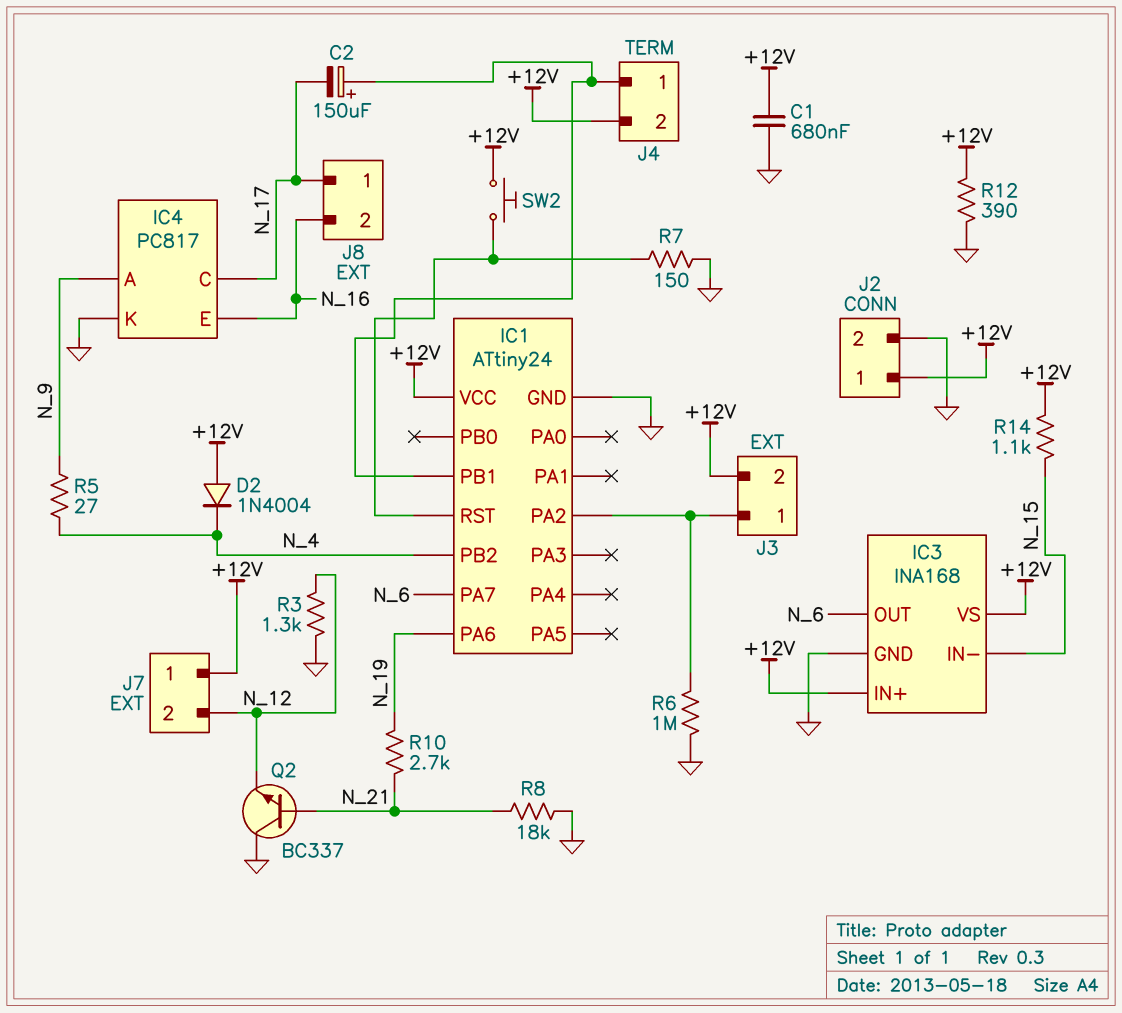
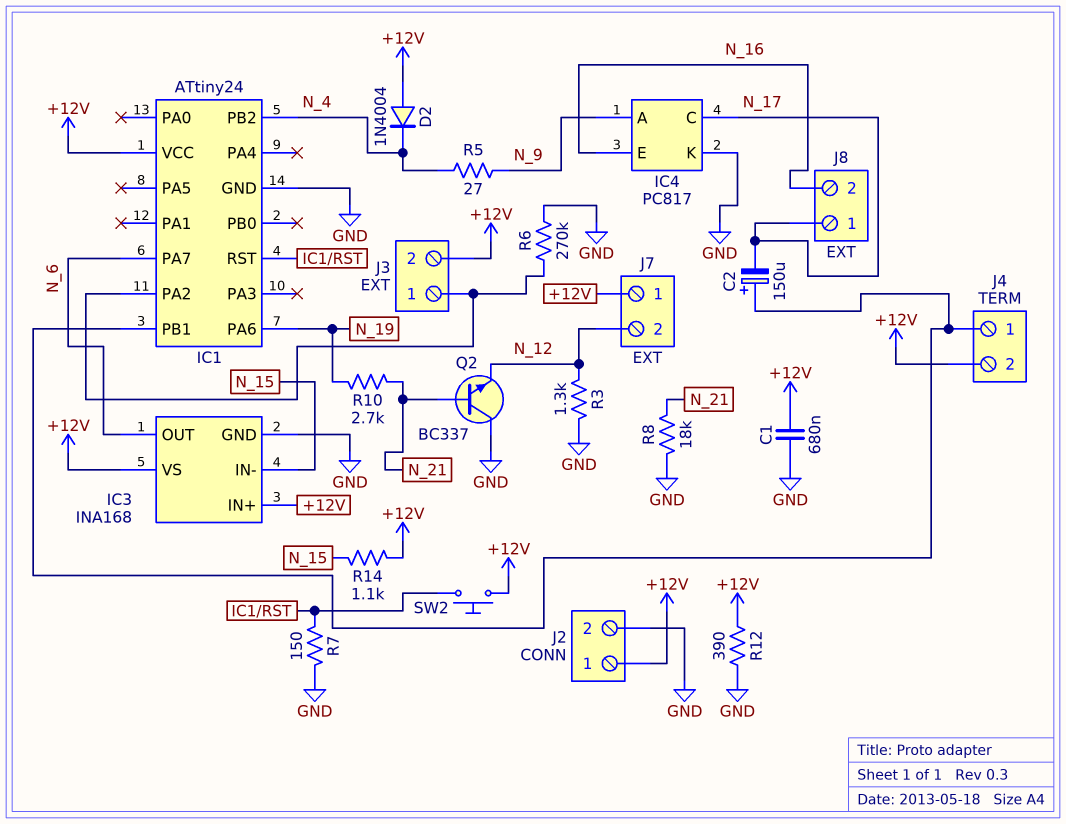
R6: 1M (GND, IC1/PA2) -> 270k (GND, IC1/PA2)

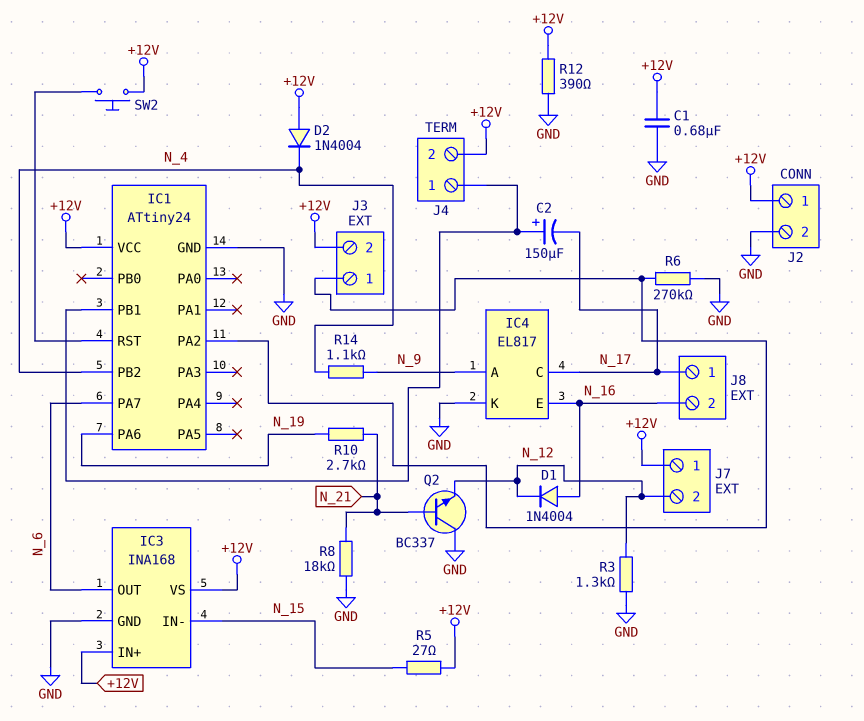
D1: none -> diode 1N4004 (A N_16, K N_12)
IC4: PC817 -> EL817
R5: 27 (N_4, N_9) -> 27 (+12V, N_15)
R7: 150 (GND, IC1/RST) -> none
R14: 1.1k (+12V, N_15) -> 1.1k (N_4, N_9)

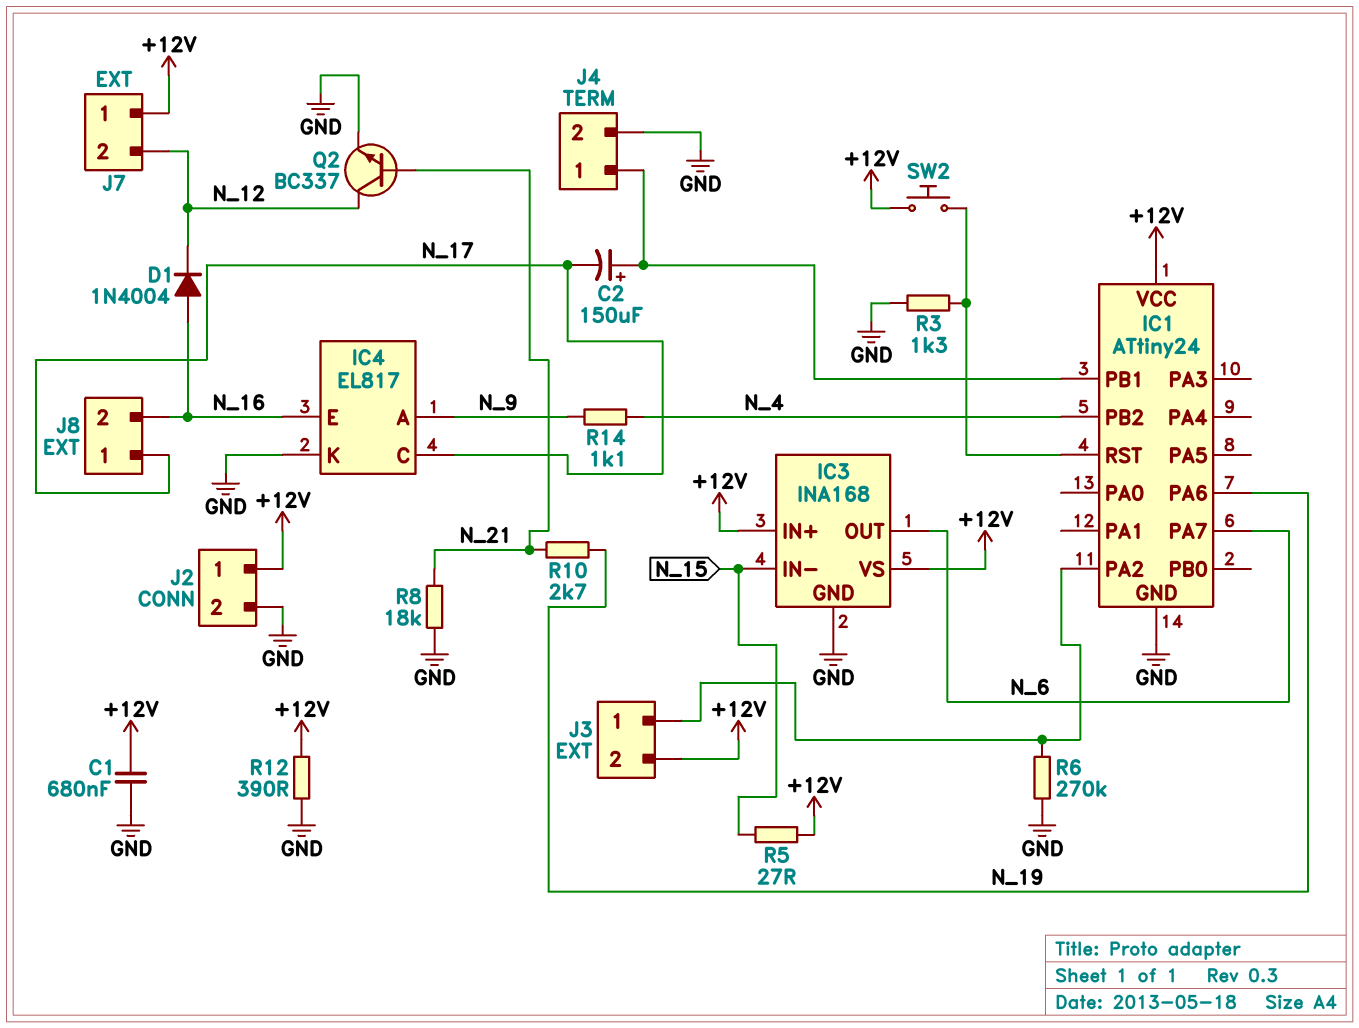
D2: diode 1N4004 (A +12V, K N_4) -> none
J4 pin 2: +12V -> GND
Q2: NPN BC337 (B N_21, C GND, E N_12) -> NPN BC337 (B N_21, C N_12, E GND)
R3: 1.3k (GND, N_12) -> 1.3k (GND, IC1/RST)

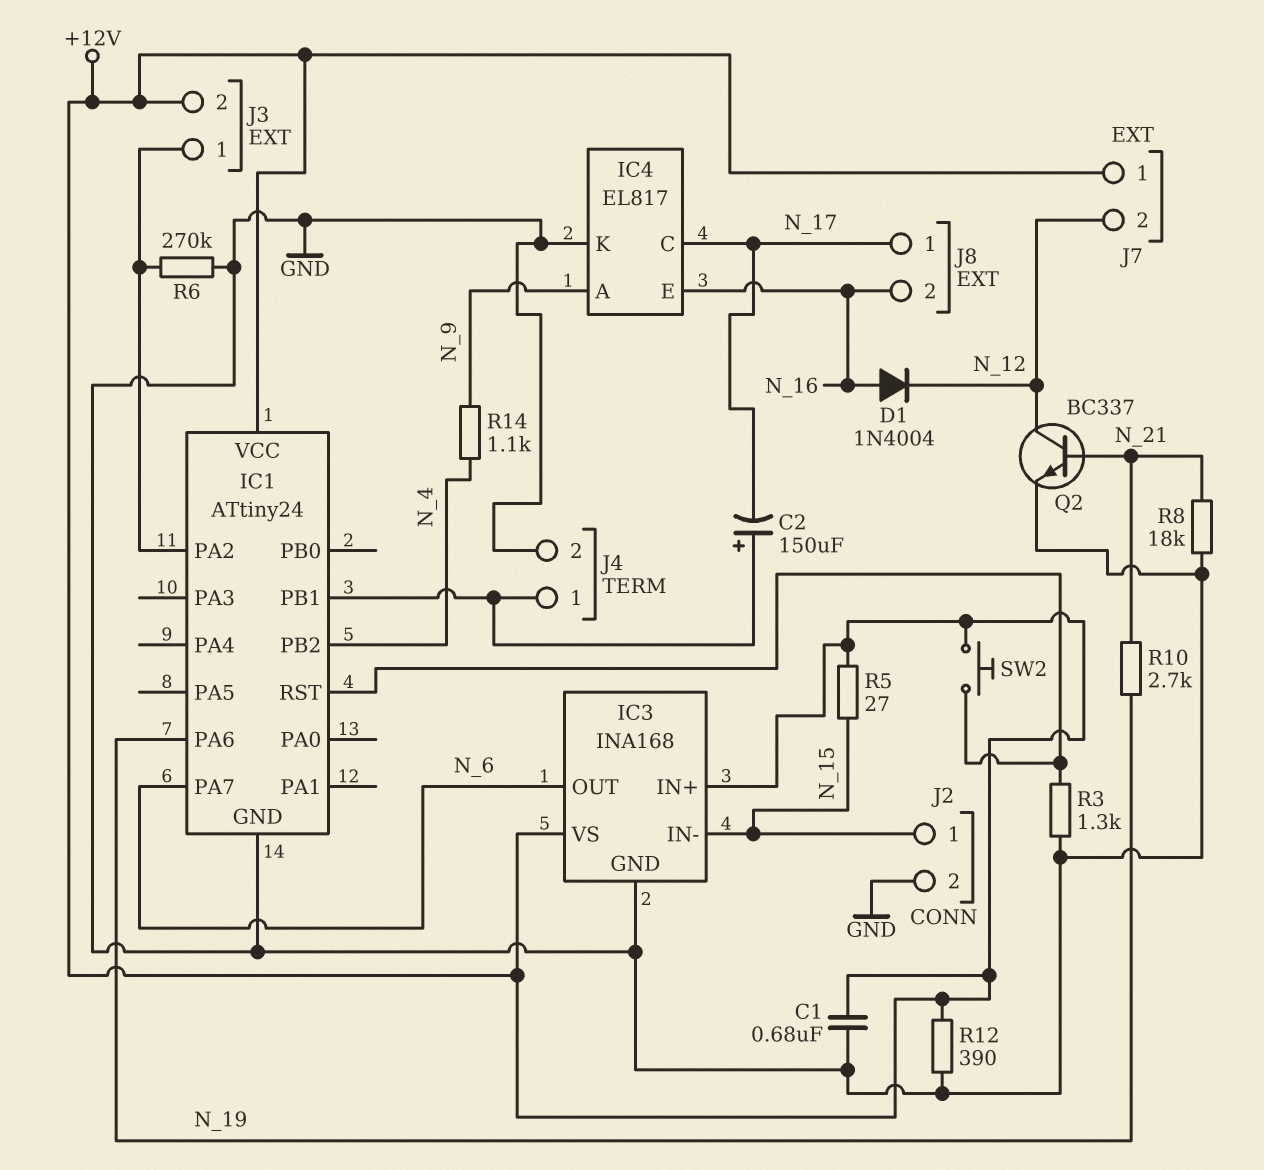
J2 pin 1: +12V -> N_15

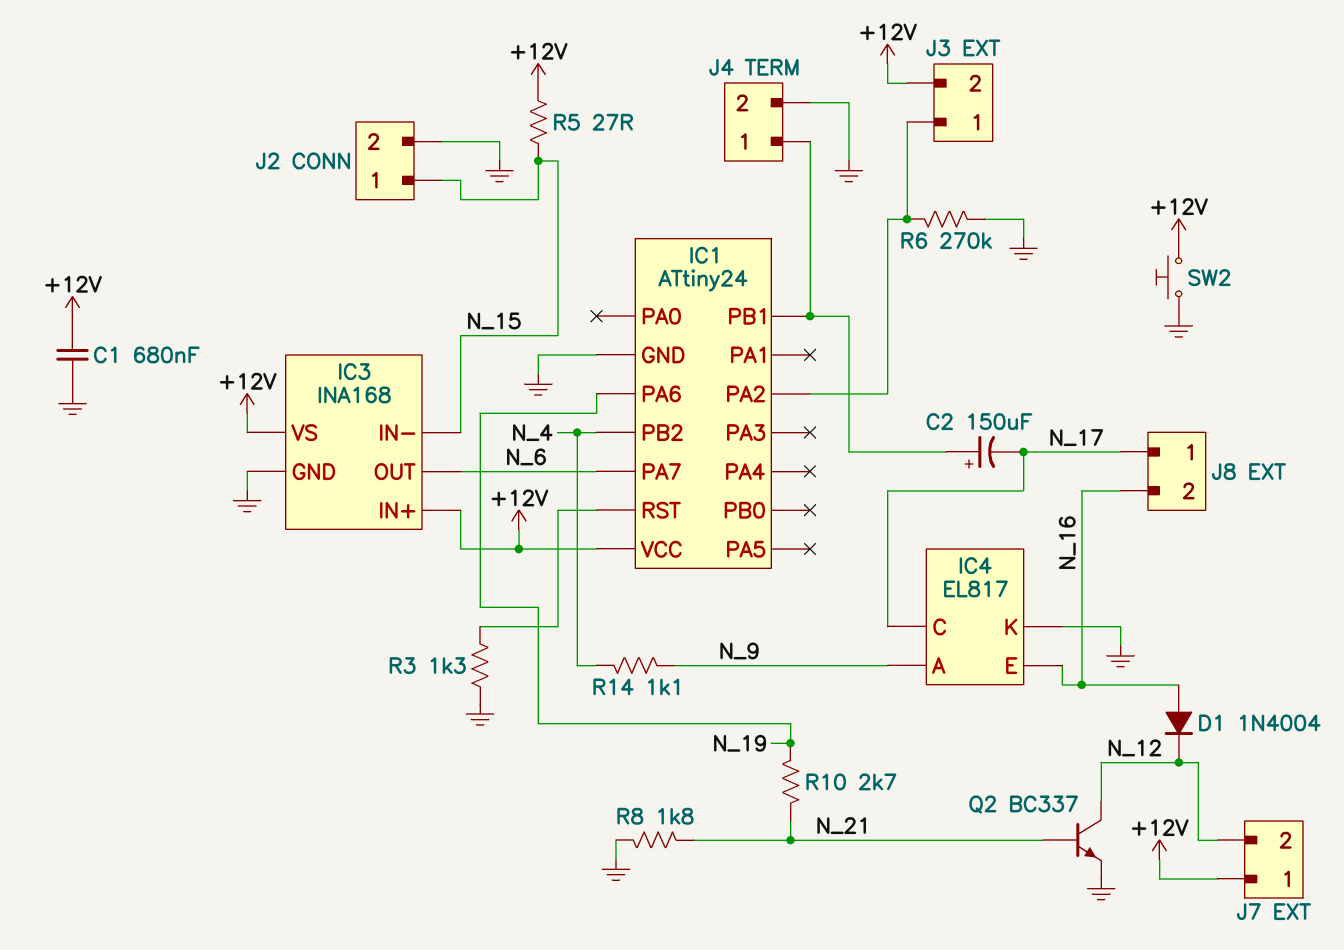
R8: 18k (GND, N_21) -> 1.8k (GND, N_21)
R12: 390 (+12V, GND) -> none
SW2: button (+12V, IC1/RST) -> button (+12V, GND)

